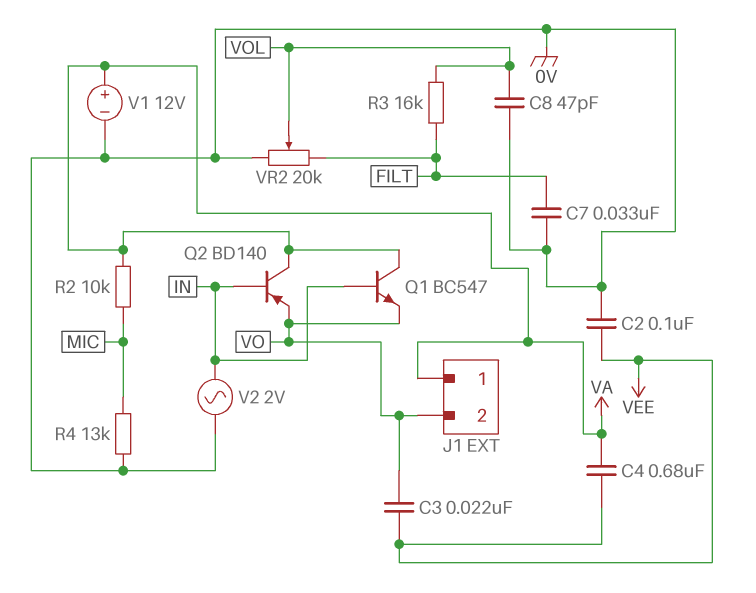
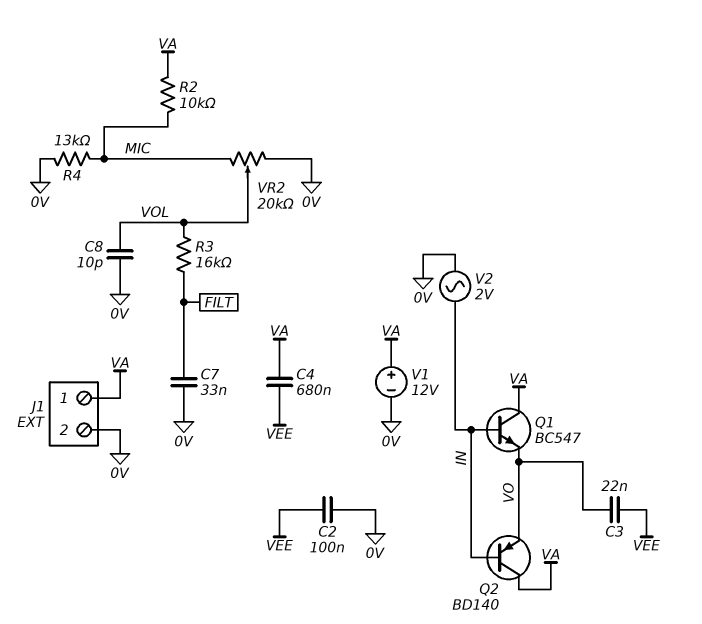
C8: 47pF (0V, VOL) -> 10pF (0V, VOL)
J1 pin 2: VO -> 0V
VR2: 20k (0V, FILT, wiper VOL) -> 20k (0V, MIC, wiper VOL)

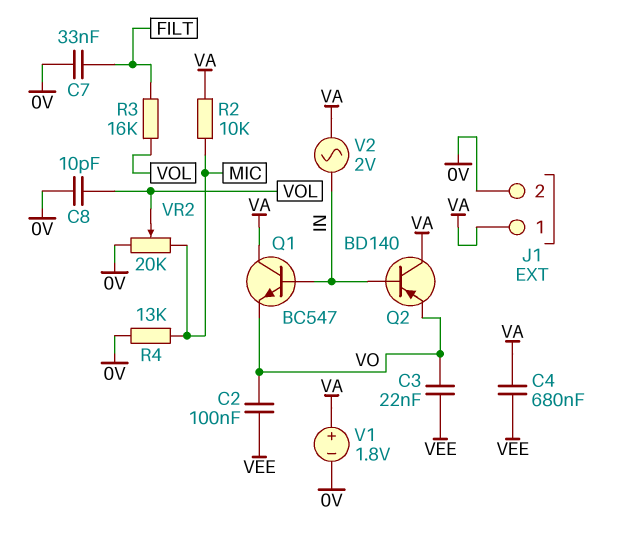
C2: 100nF (0V, VEE) -> 100nF (VEE, VO)
V1: 12V (plus VA, minus 0V) -> 1.8V (plus VA, minus 0V)
V2: AC 2V (0V, IN) -> AC 2V (IN, VA)

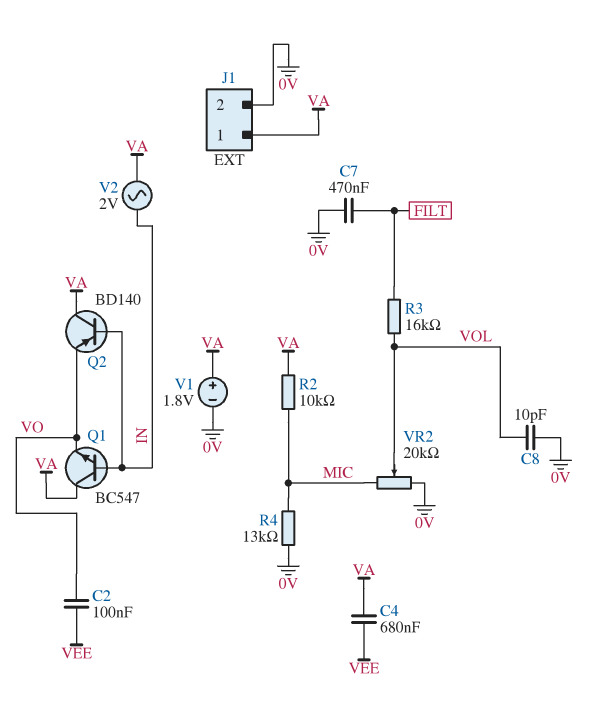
C3: 22nF (VEE, VO) -> none
C7: 33nF (0V, FILT) -> 470nF (0V, FILT)

